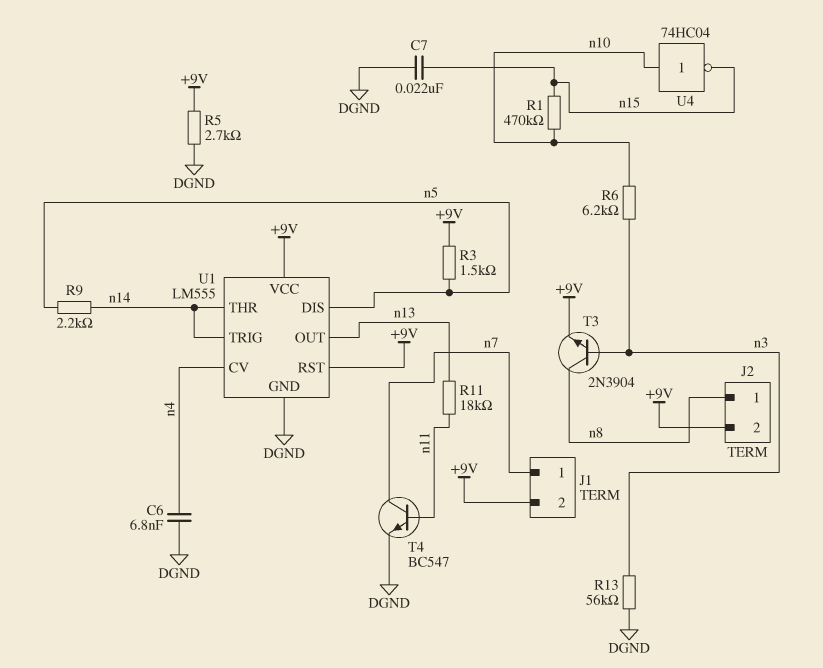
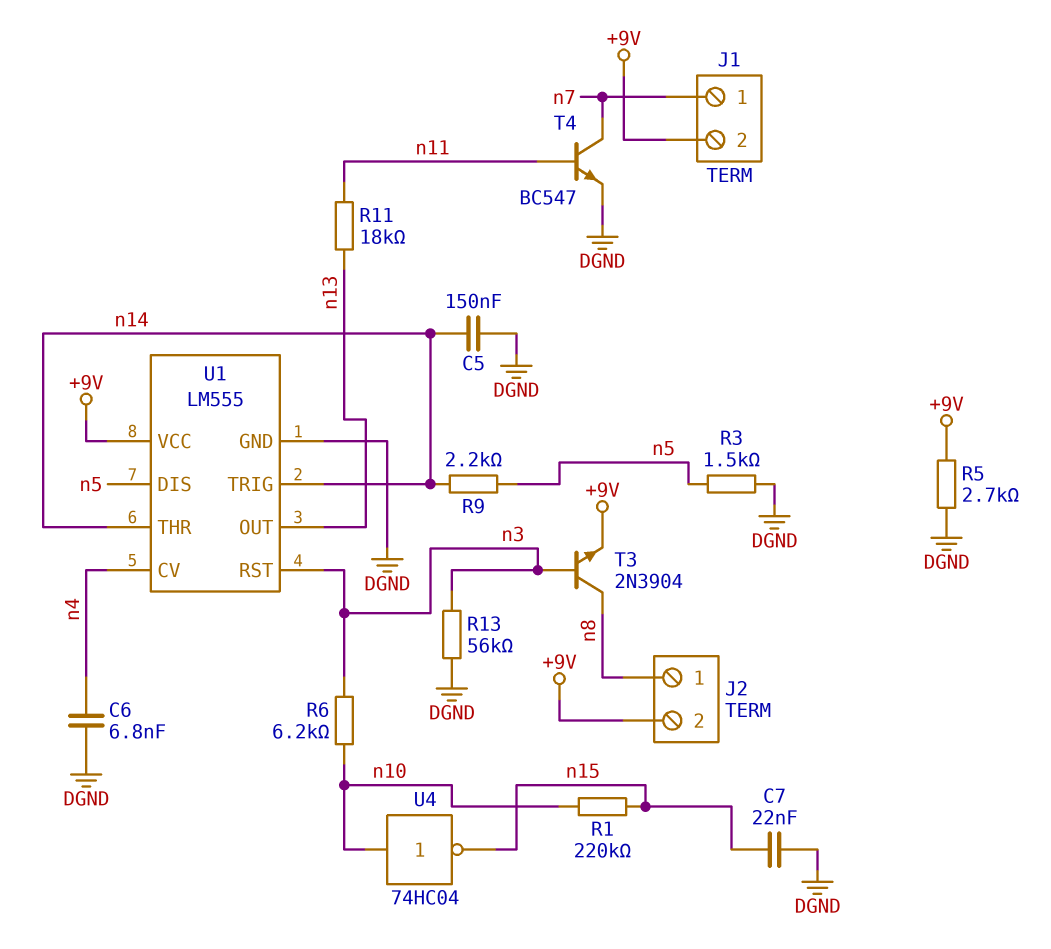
C5: none -> 150nF (DGND, n14)
R1: 470k (n10, n15) -> 220k (n10, n15)
R3: 1.5k (+9V, n5) -> 1.5k (DGND, n5)
U1 pin RST: +9V -> n3

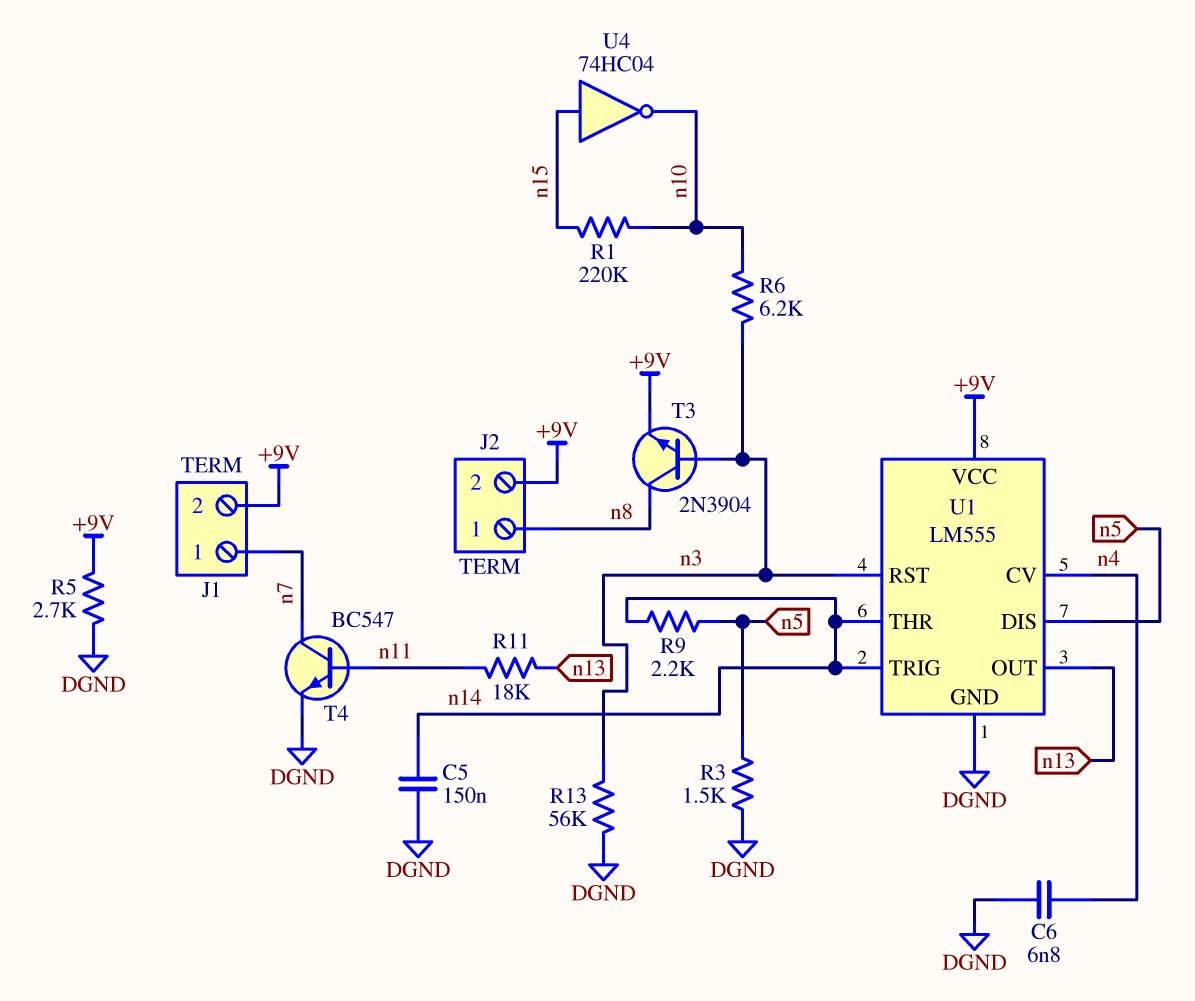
C7: 22nF (DGND, n15) -> none
U4: NOT 74HC04 (in n10, out n15) -> NOT 74HC04 (in n15, out n10)

